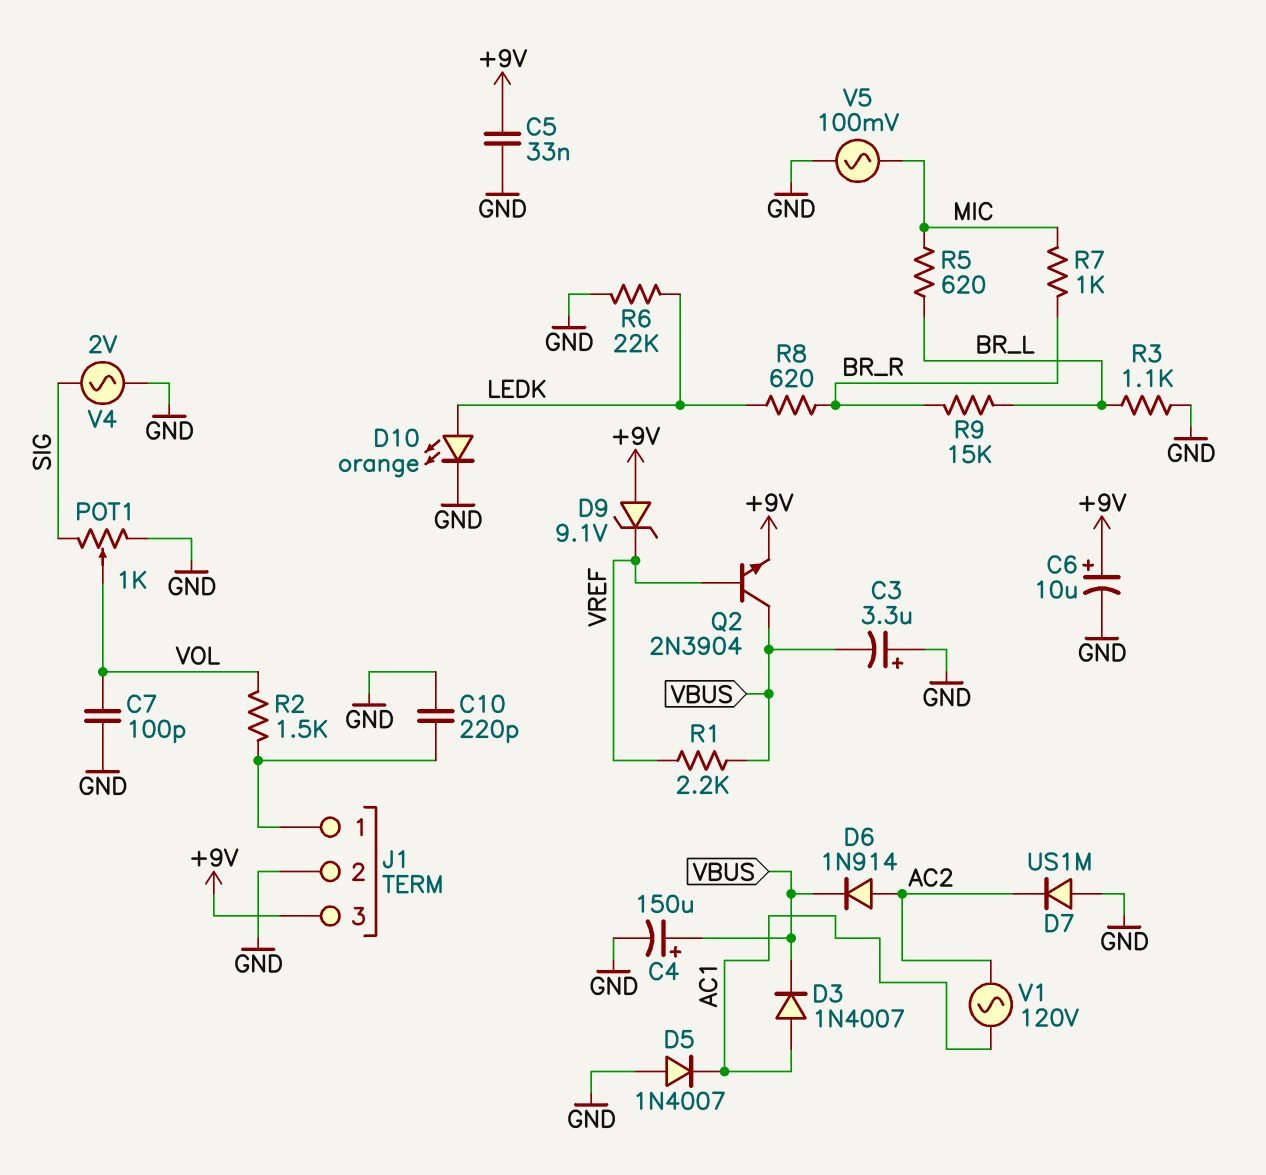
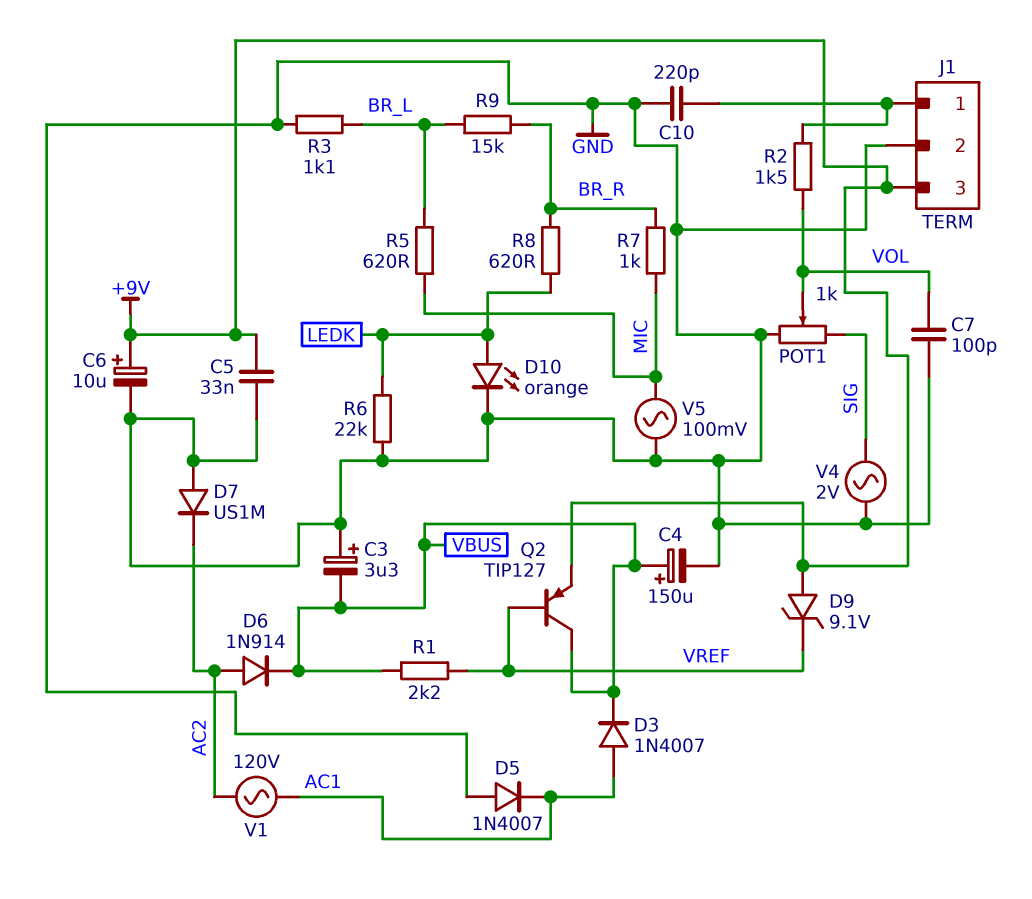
Q2: NPN 2N3904 (B VREF, C VBUS, E +9V) -> PNP TIP127 (B VREF, C VBUS, E +9V)

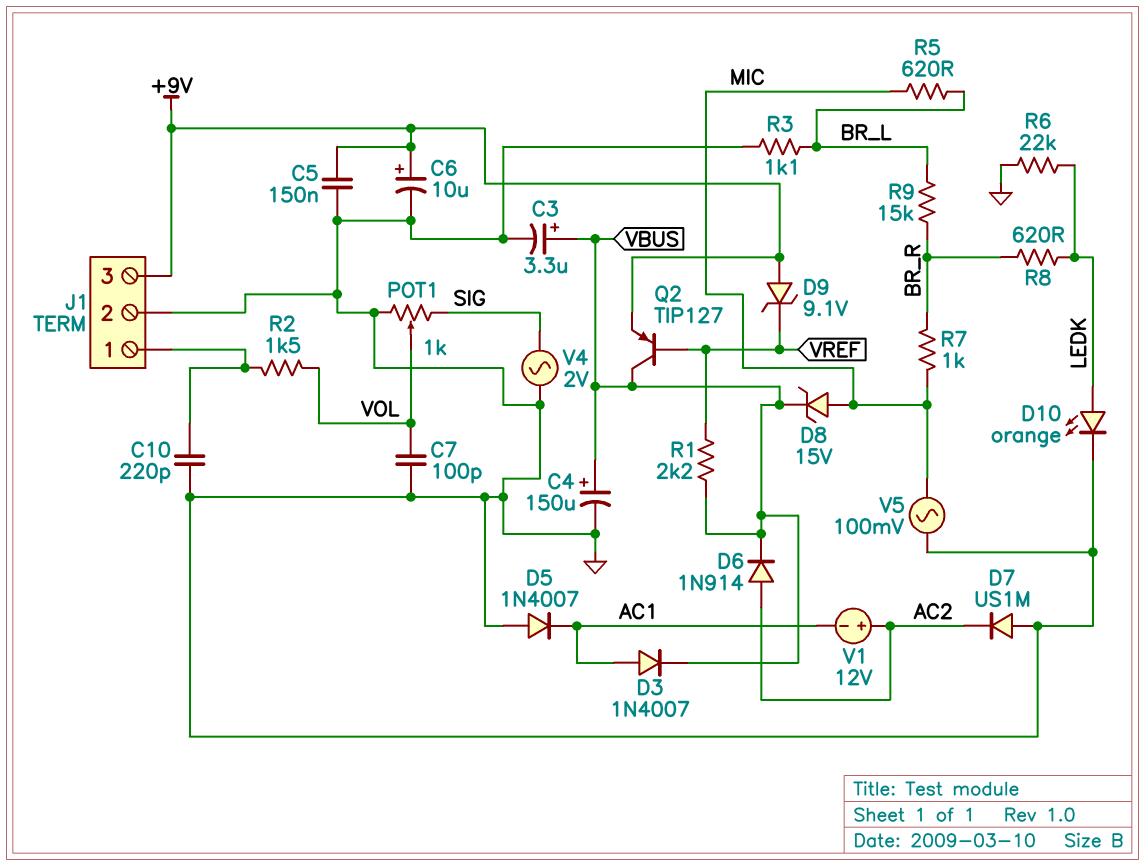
C3: 3.3uF (plus GND, minus VBUS) -> 3.3uF (plus VBUS, minus GND)
C5: 33nF (+9V, GND) -> 150nF (+9V, GND)
D8: none -> zener 15V (A MIC, K VBUS)
V1: AC 120V (AC1, AC2) -> 12V (plus AC2, minus AC1)

